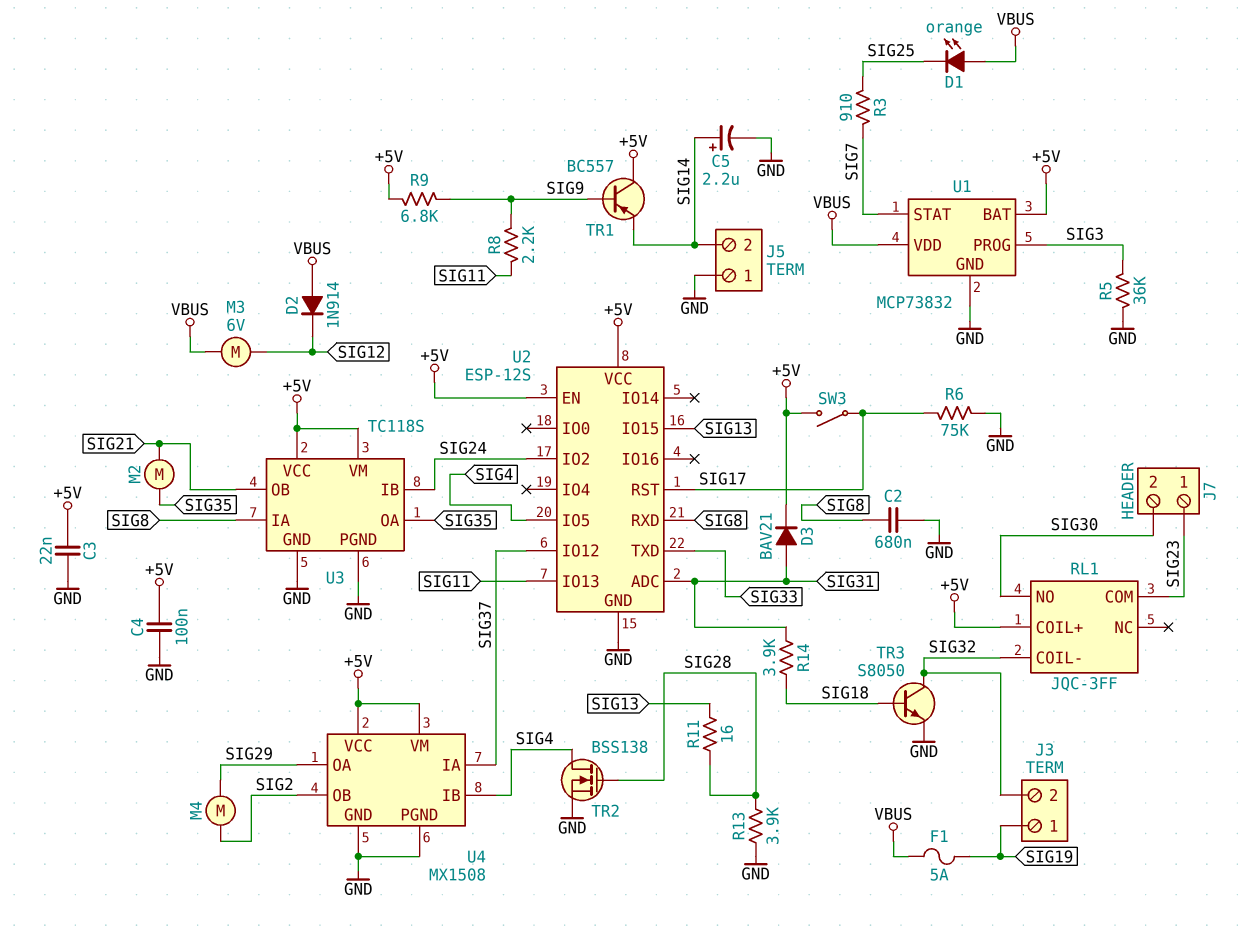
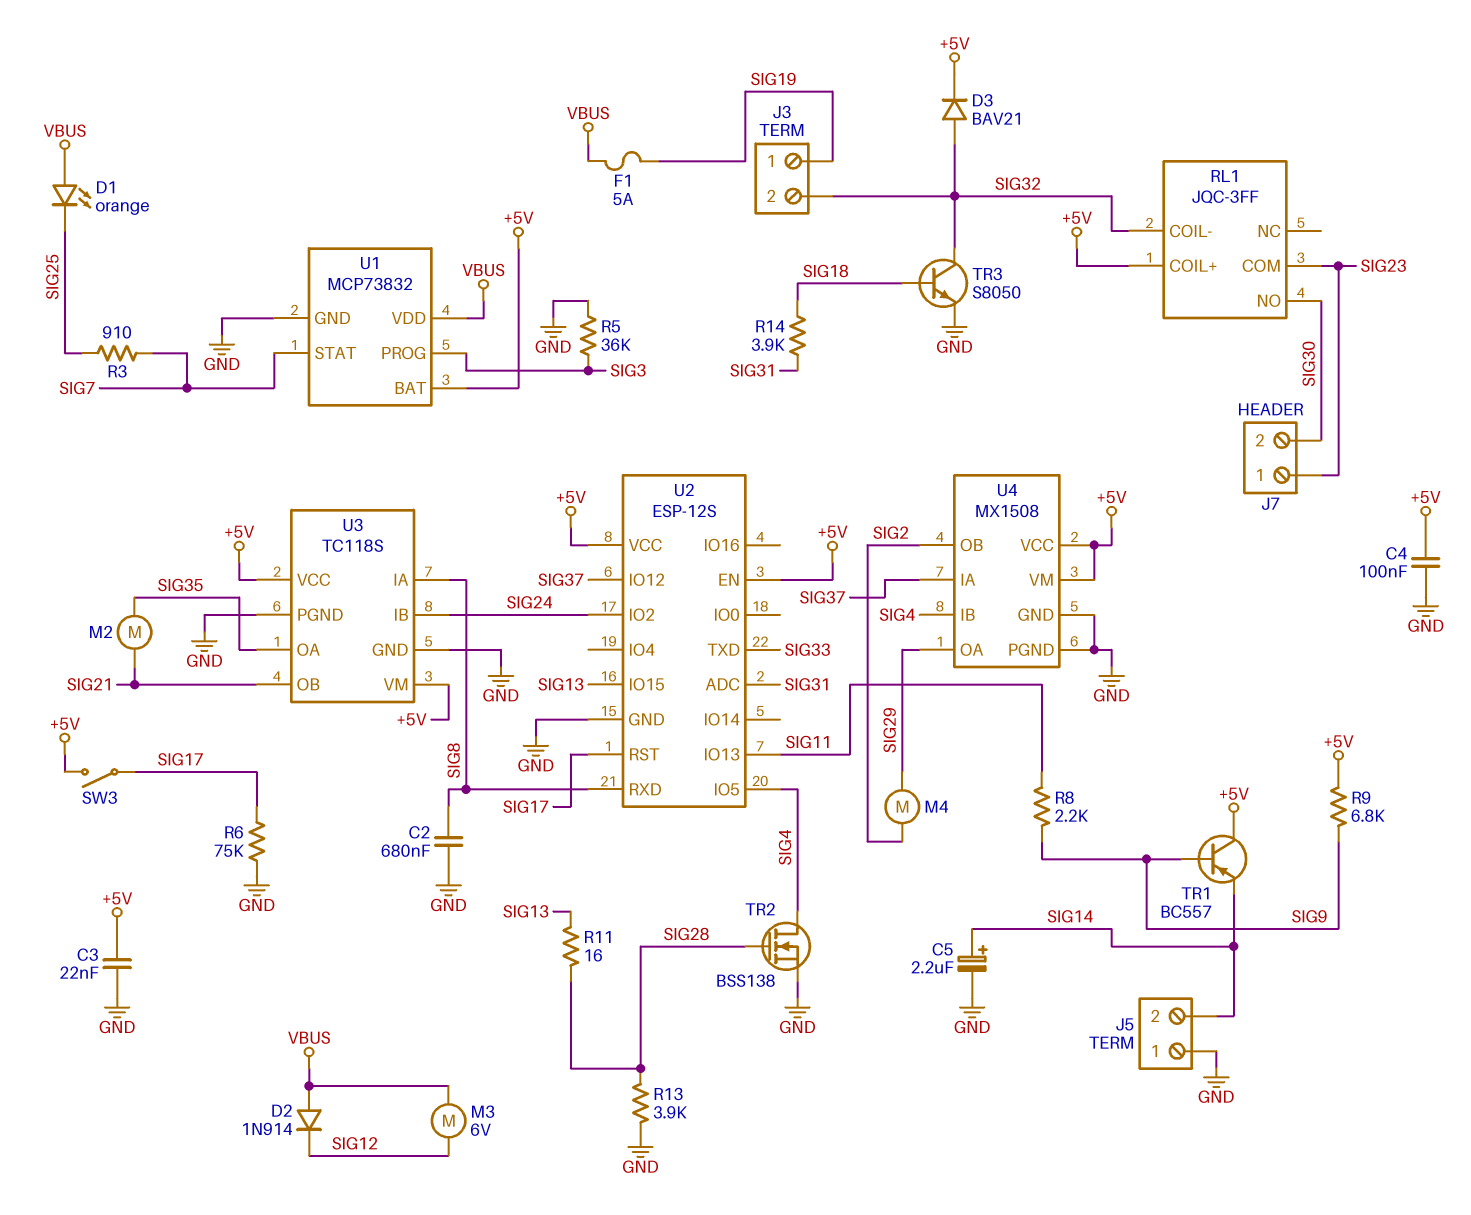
D3: diode BAV21 (A SIG31, K +5V) -> diode BAV21 (A SIG32, K +5V)

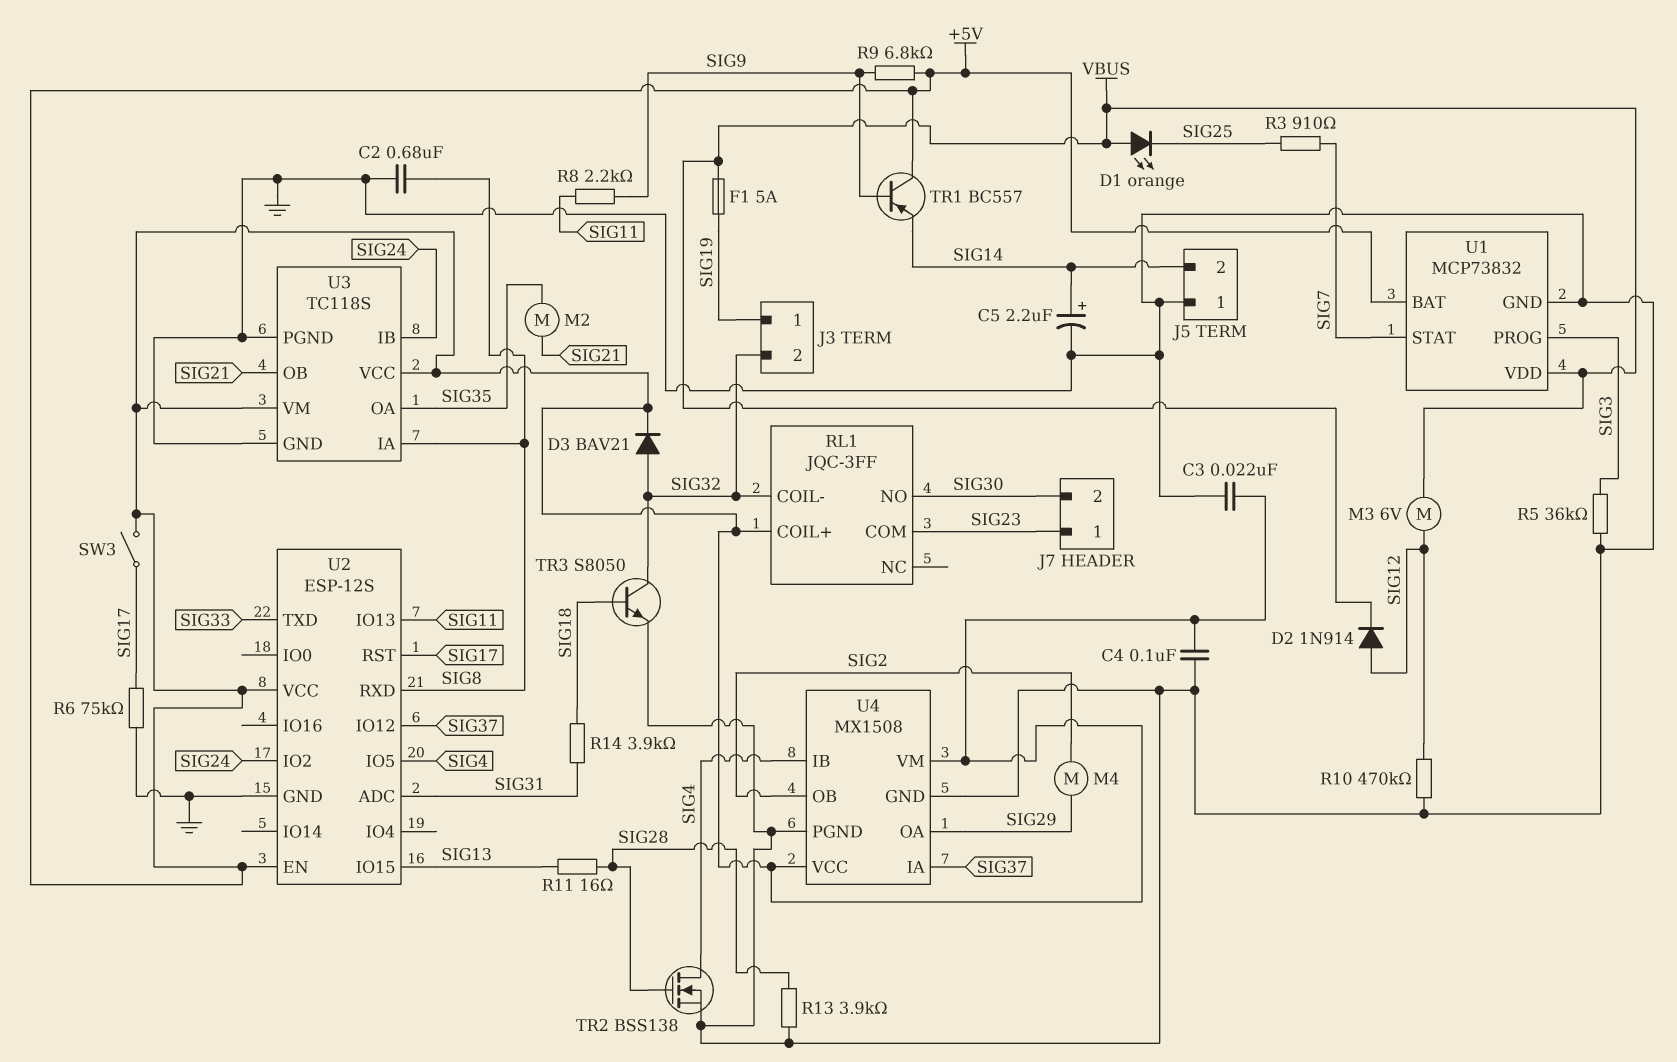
D2: diode 1N914 (A VBUS, K SIG12) -> diode 1N914 (A SIG12, K VBUS)
R10: none -> 470k (GND, SIG12)

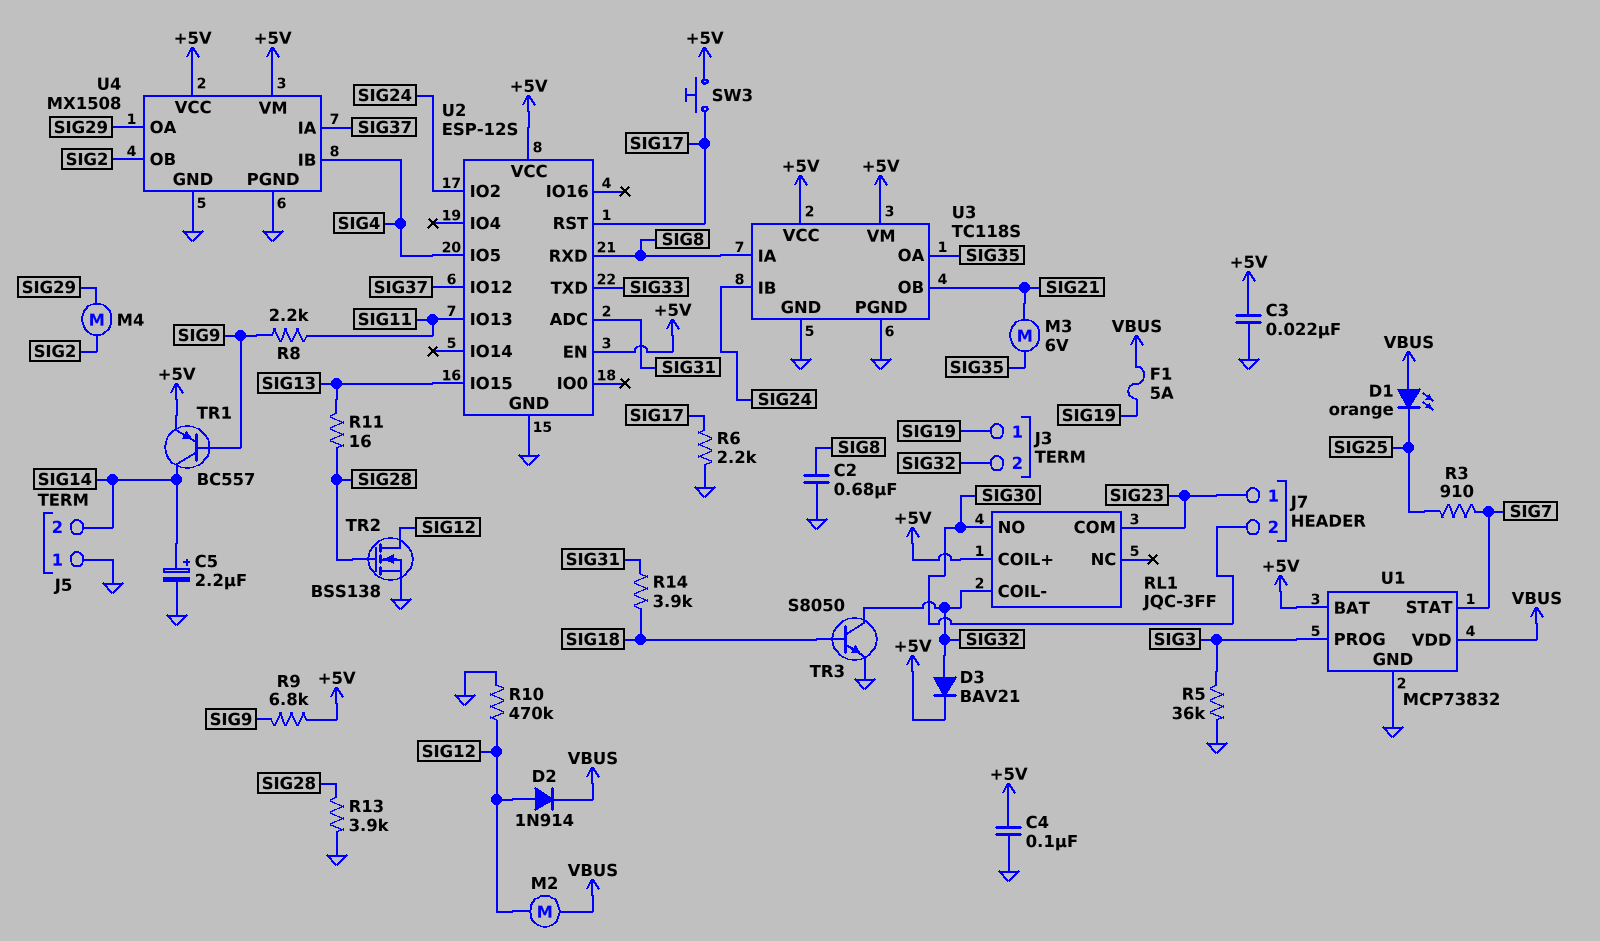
M2: motor (SIG21, SIG35) -> motor (SIG12, VBUS)
M3: motor 6V (SIG12, VBUS) -> motor 6V (SIG21, SIG35)
R6: 75k (GND, SIG17) -> 2.2k (GND, SIG17)
SW3: switch (+5V, SIG17) -> button (+5V, SIG17)
TR1: PNP BC557 (B SIG9, C +5V, E SIG14) -> PNP BC557 (B SIG9, C SIG14, E +5V)
TR2: NMOS BSS138 (G SIG28, D SIG4, S GND) -> NMOS BSS138 (G SIG28, D SIG12, S GND)

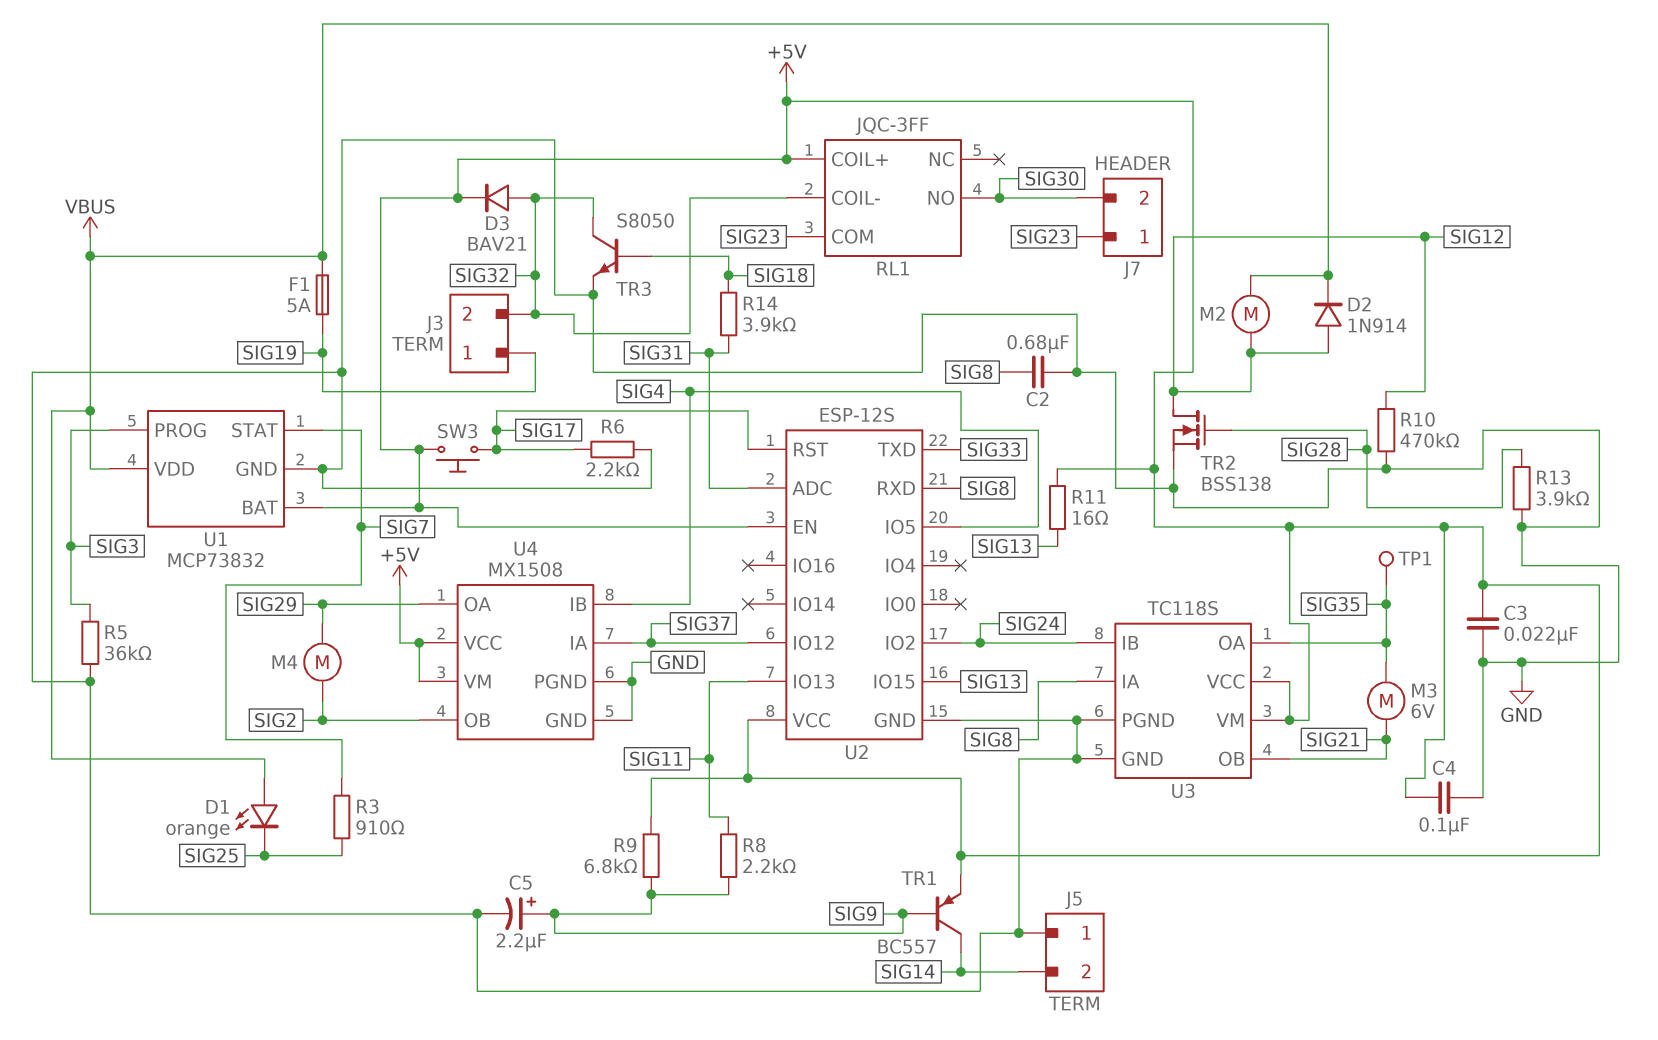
C5: 2.2uF (plus SIG14, minus GND) -> 2.2uF (plus SIG9, minus GND)
R11: 16 (SIG13, SIG28) -> 16 (+5V, SIG13)
TP1: none -> test point (SIG35)

